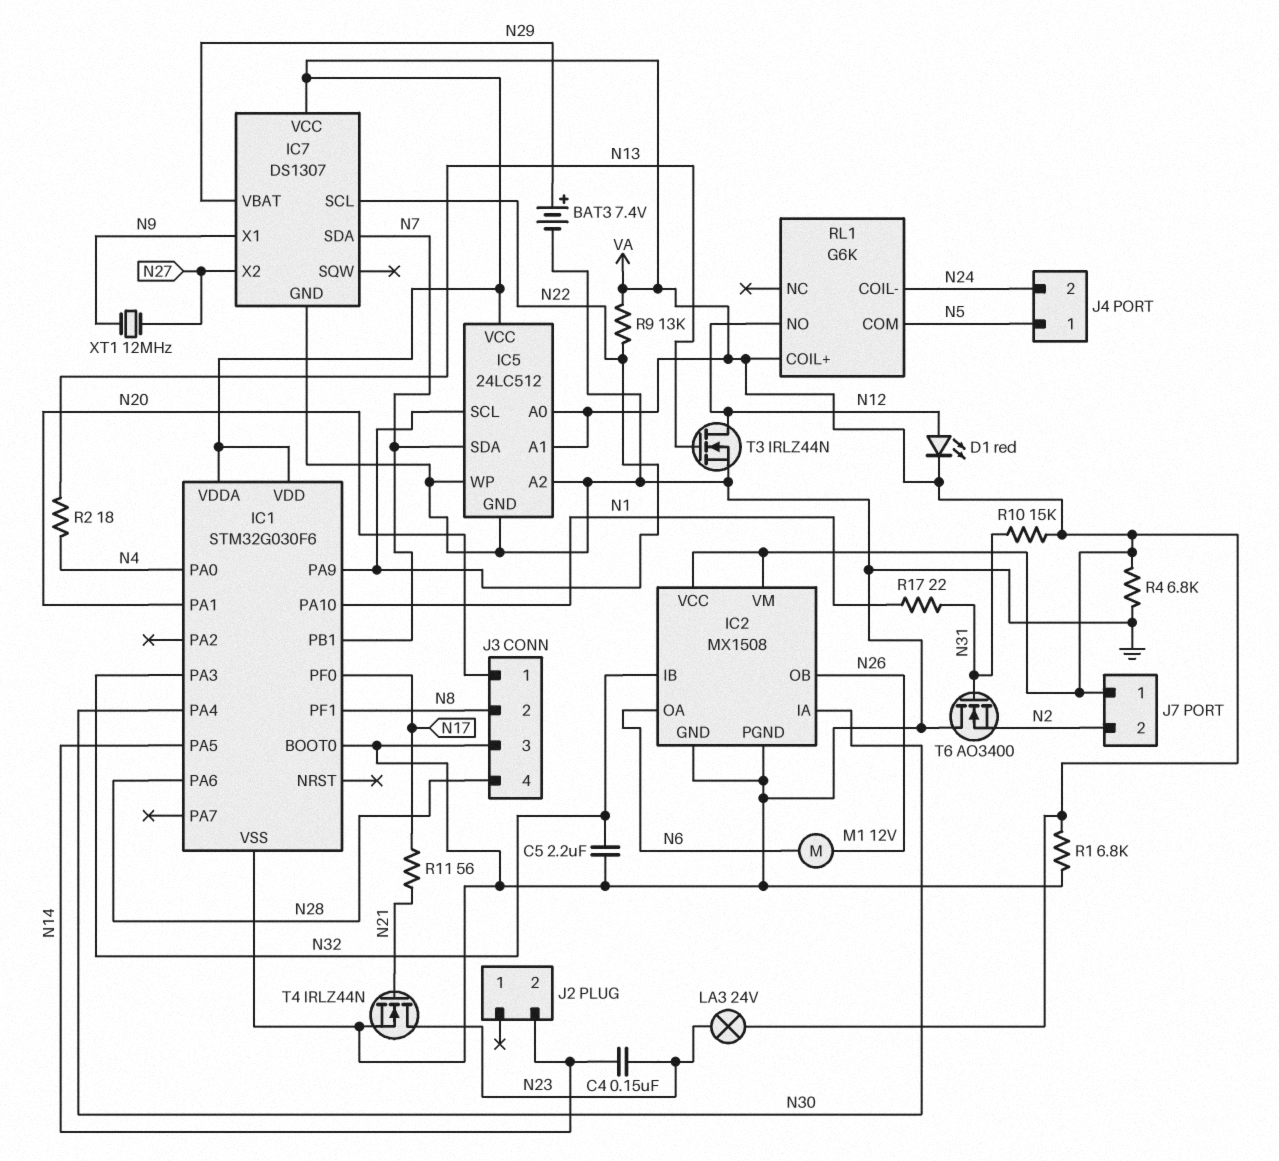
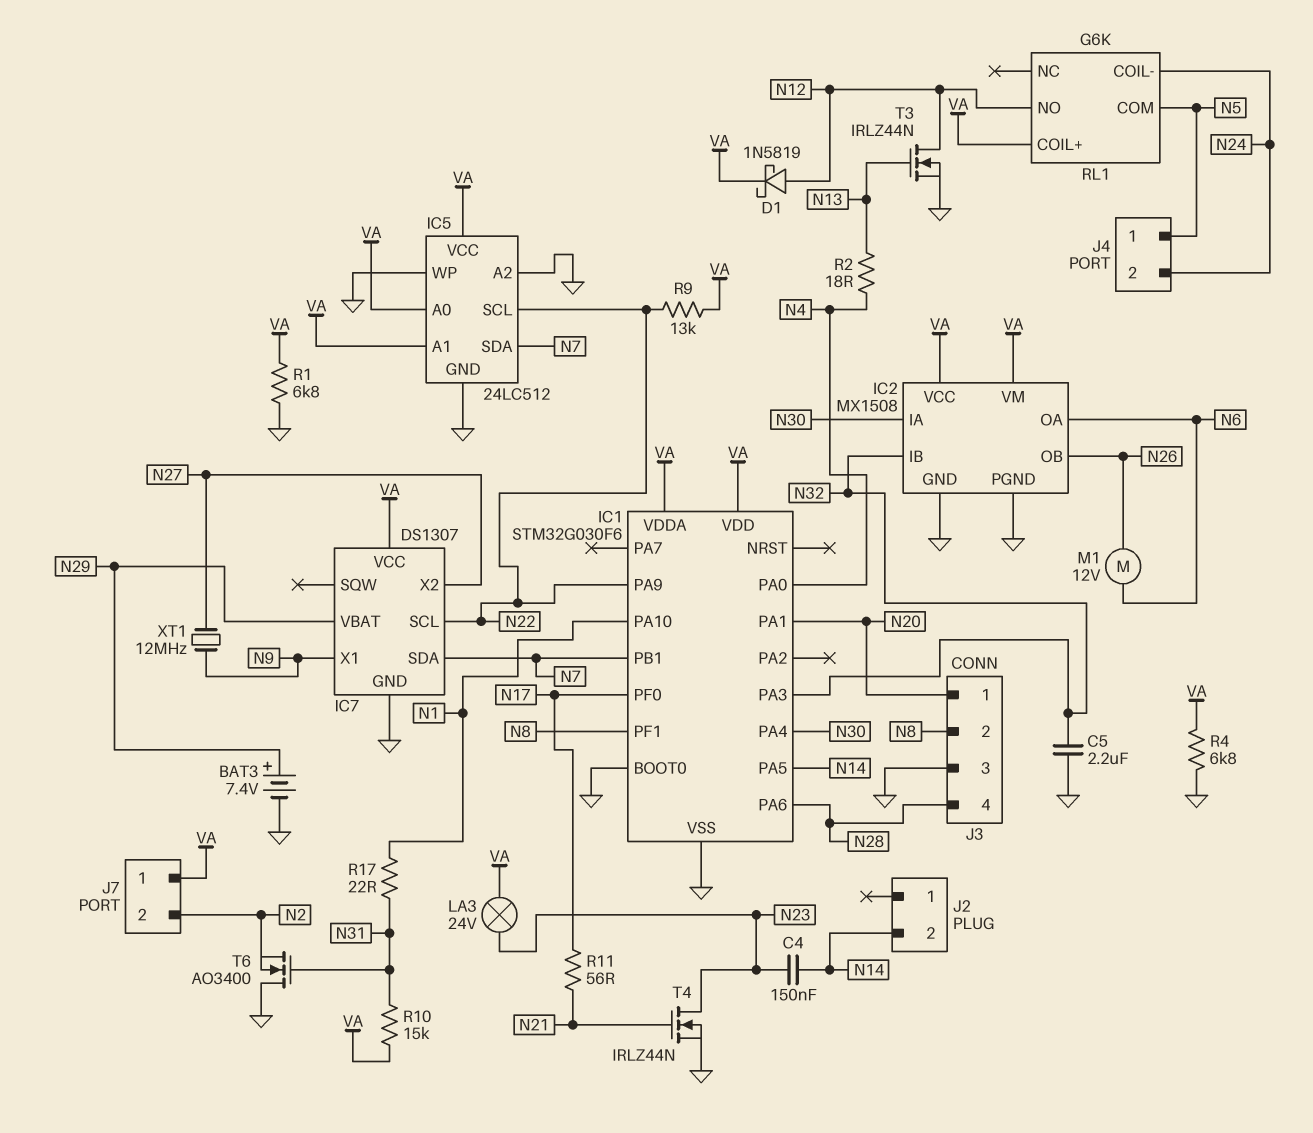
D1: LED red (A N12, K VA) -> schottky 1N5819 (A N12, K VA)

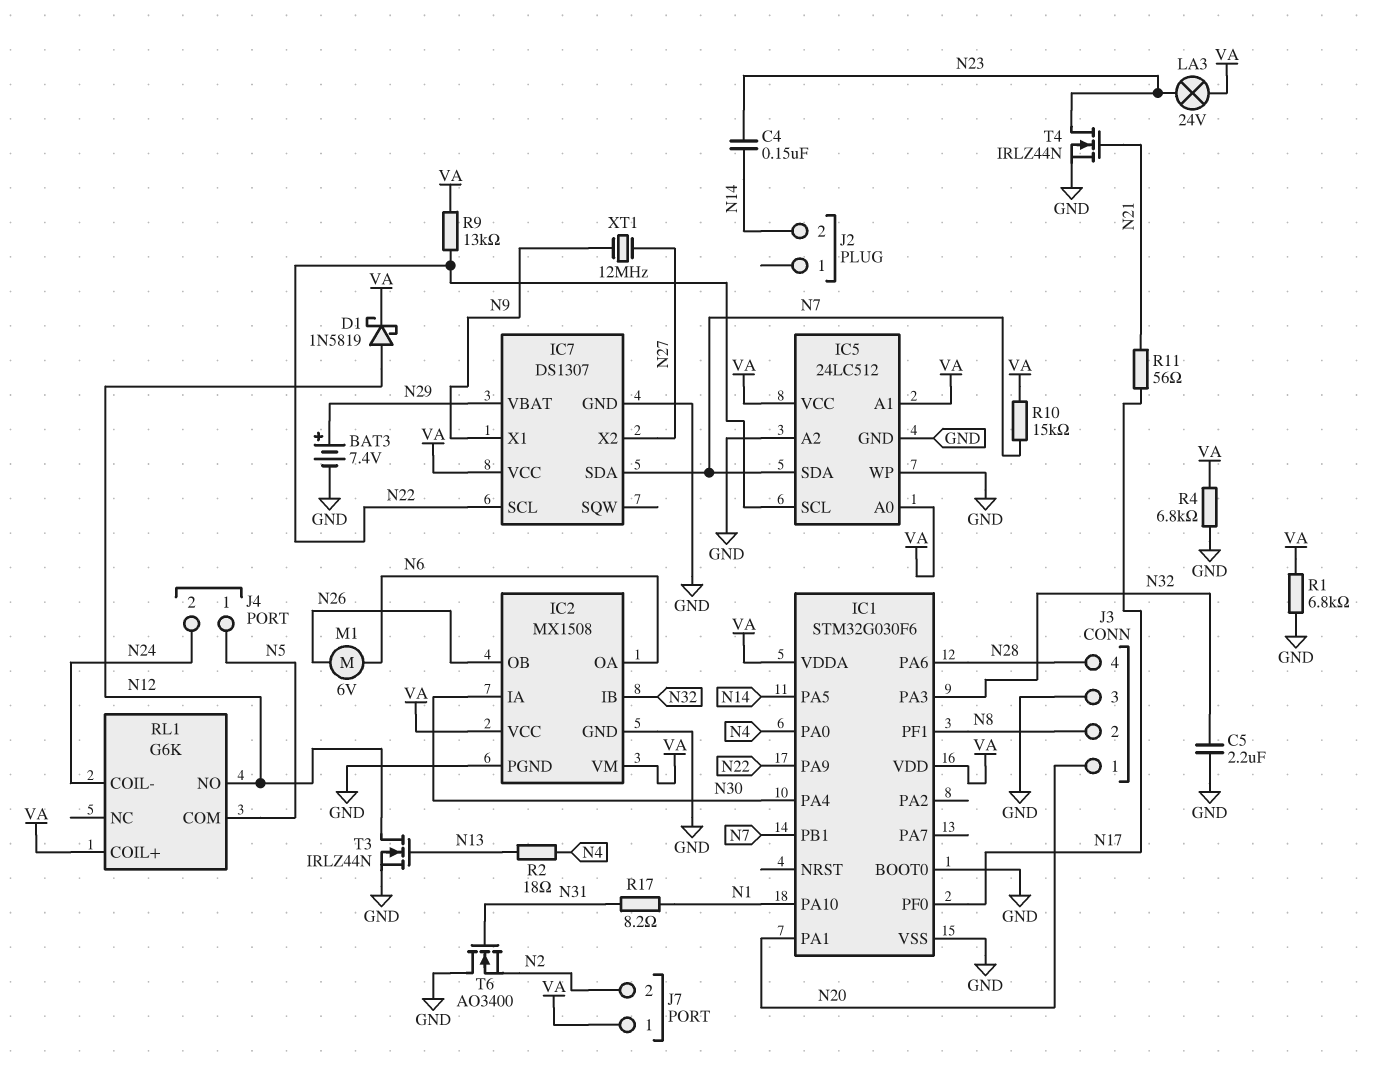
M1: motor 12V (N6, N26) -> motor 6V (N6, N26)
R10: 15k (N31, VA) -> 15k (N7, VA)
R17: 22 (N1, N31) -> 8.2 (N1, N31)

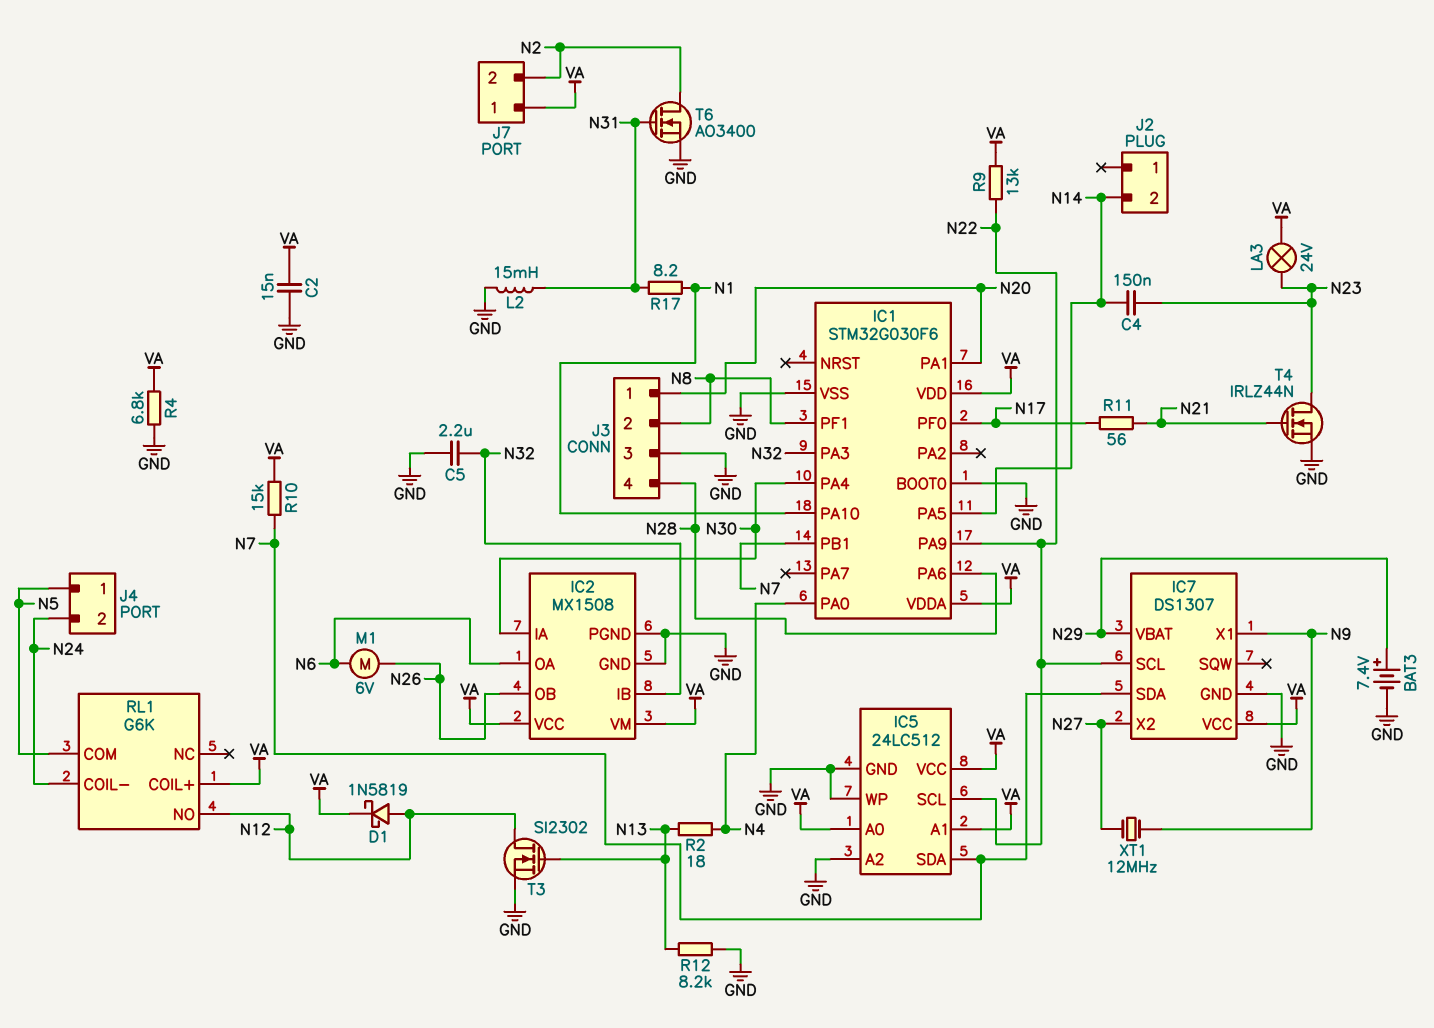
C2: none -> 15nF (GND, VA)
L2: none -> 15mH (GND, N31)
R1: 6.8k (GND, VA) -> none
R12: none -> 8.2k (GND, N13)
T3: NMOS IRLZ44N (G N13, D N12, S GND) -> NMOS SI2302 (G N13, D N12, S GND)
T6: NMOS AO3400 (G N31, D GND, S N2) -> NMOS AO3400 (G N31, D N2, S GND)

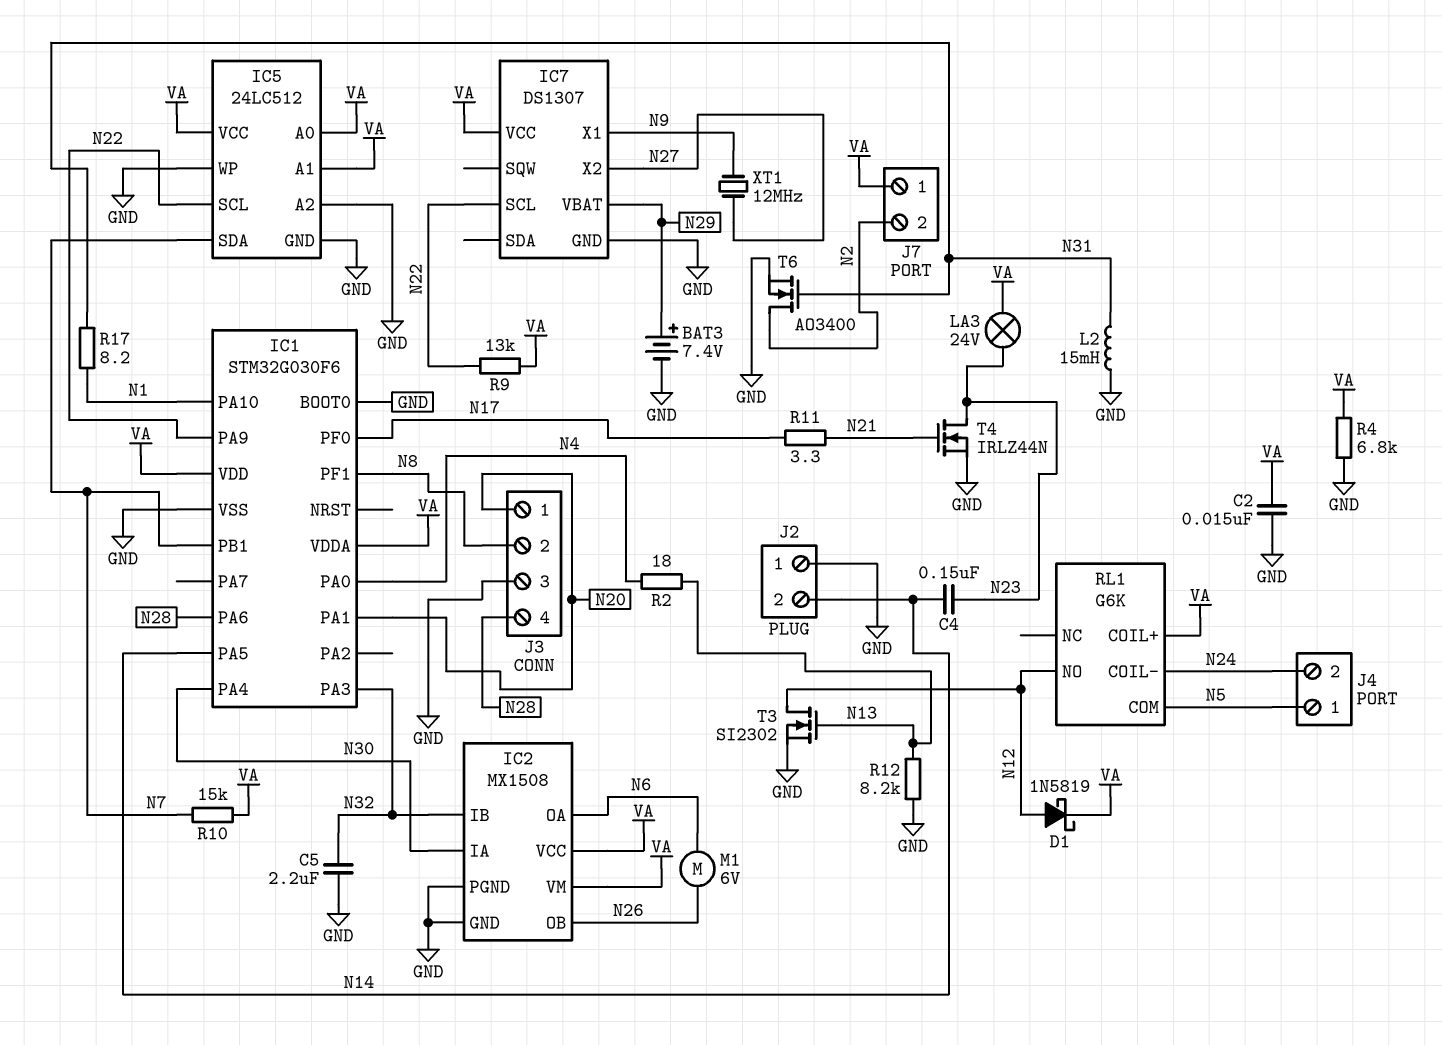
IC7 pin SDA: N7 -> none
J2 pin 1: none -> GND
R11: 56 (N17, N21) -> 3.3 (N17, N21)

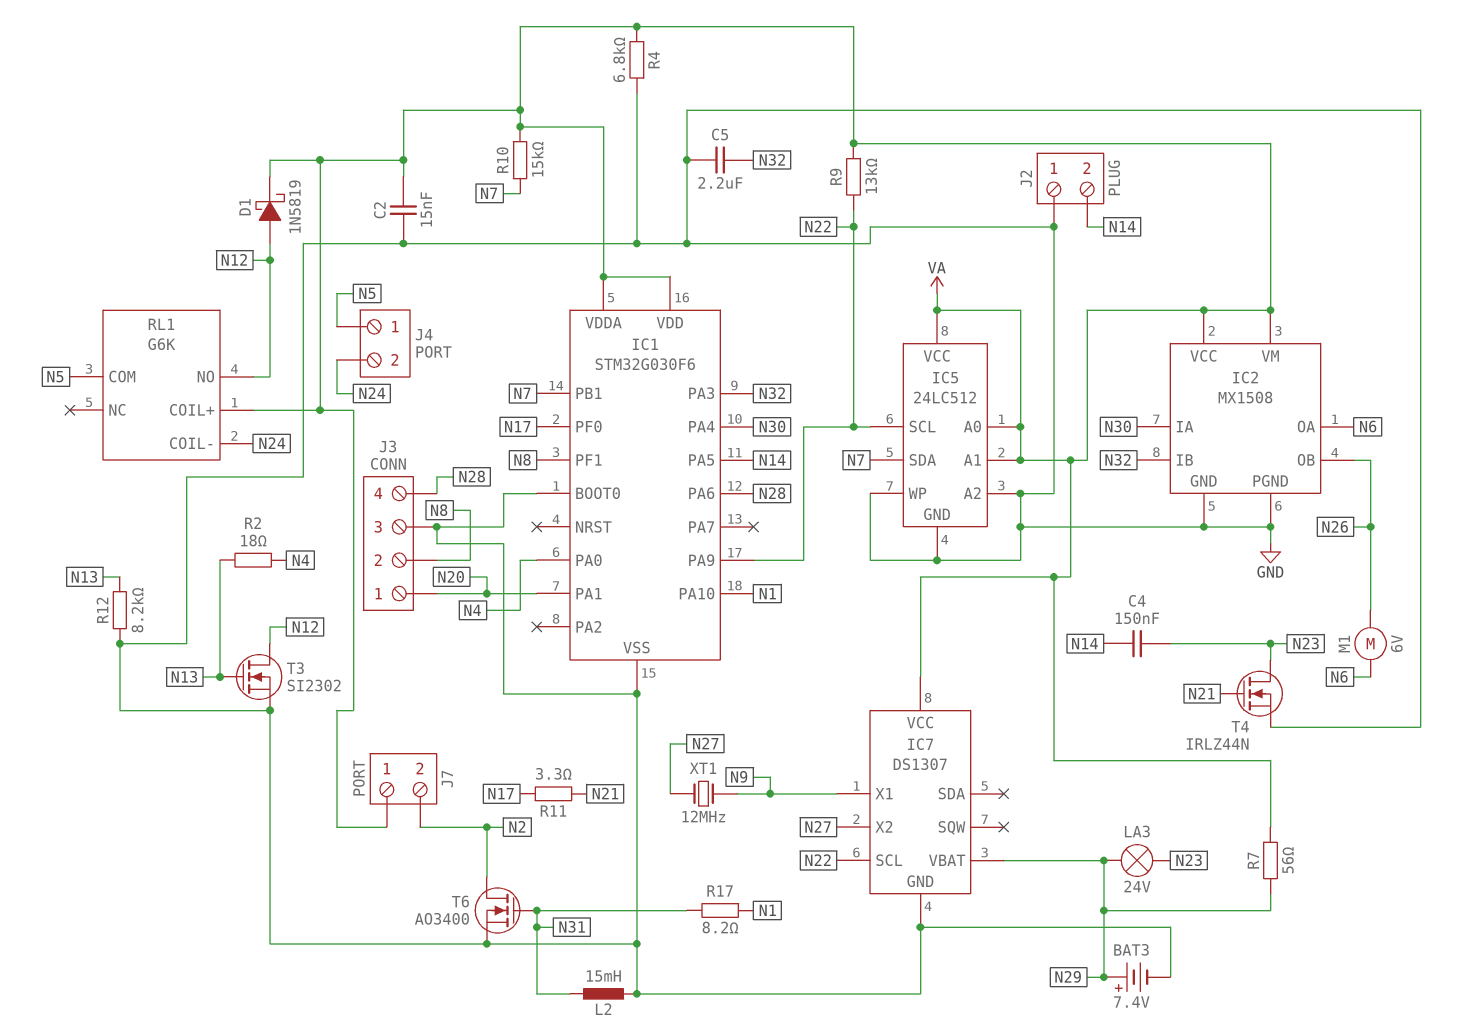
LA3: lamp 24V (N23, VA) -> lamp 24V (N23, N29)
R7: none -> 56 (N29, VA)

